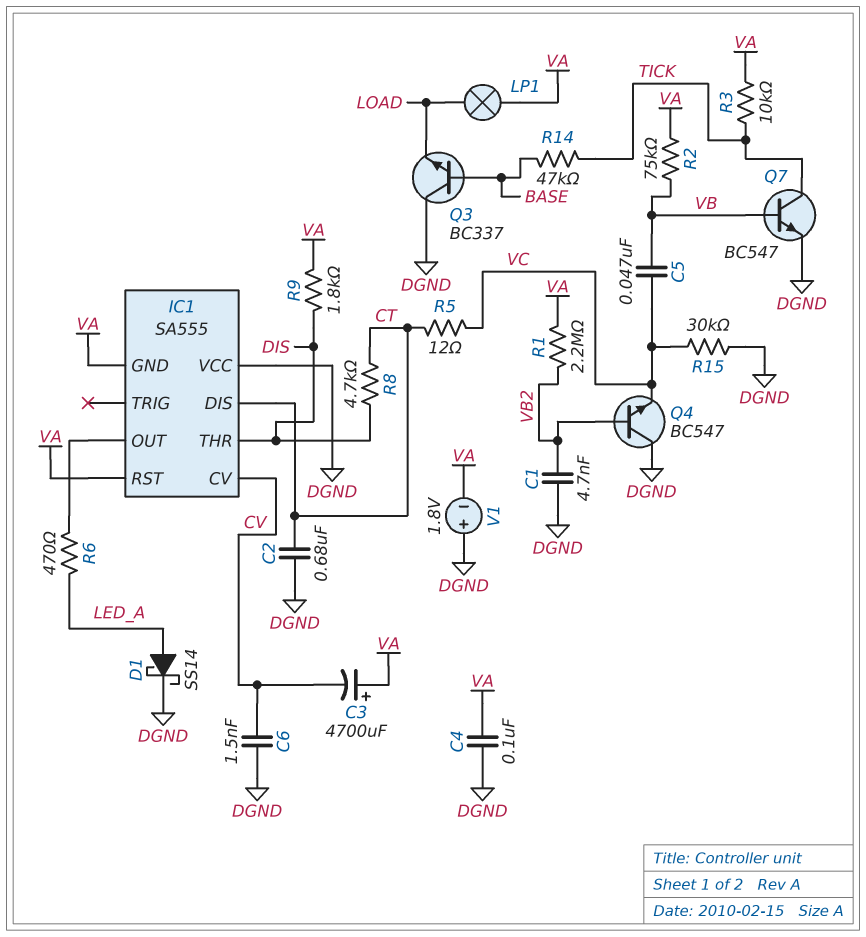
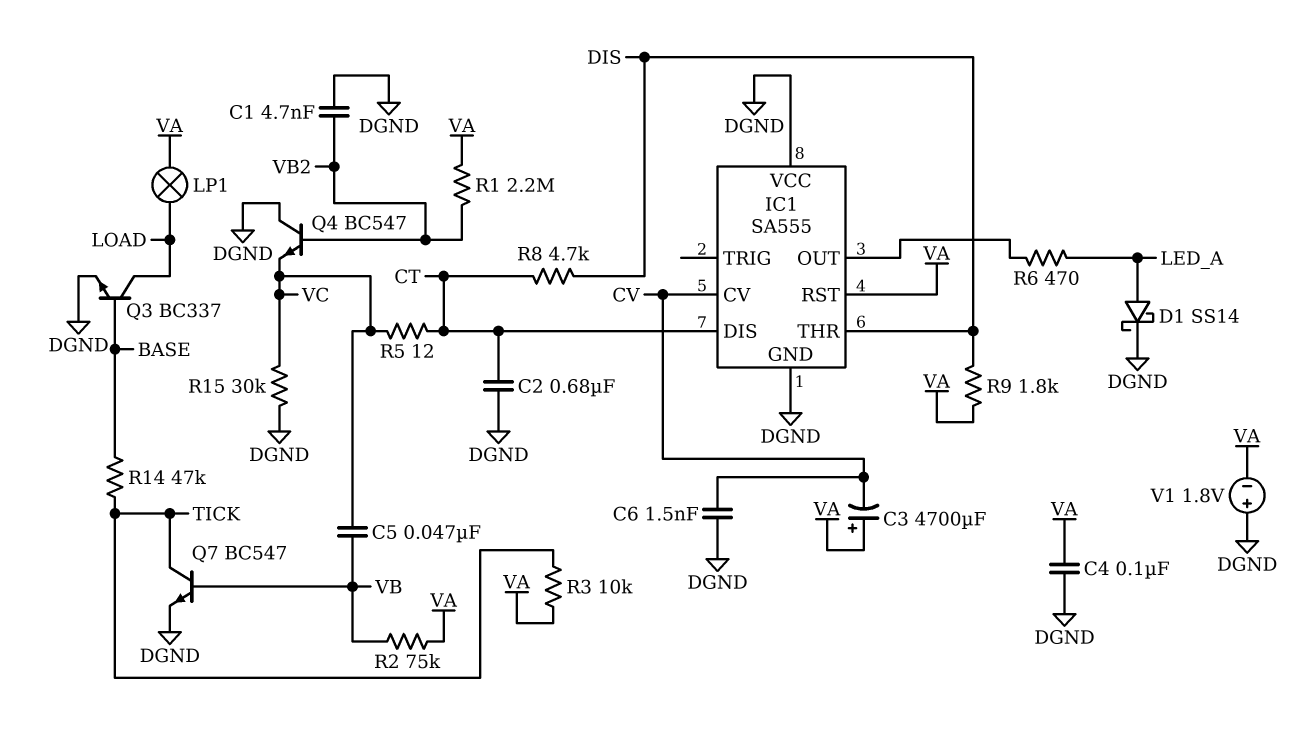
IC1 pin GND: VA -> DGND
Q3: NPN BC337 (B BASE, C DGND, E LOAD) -> NPN BC337 (B BASE, C LOAD, E DGND)

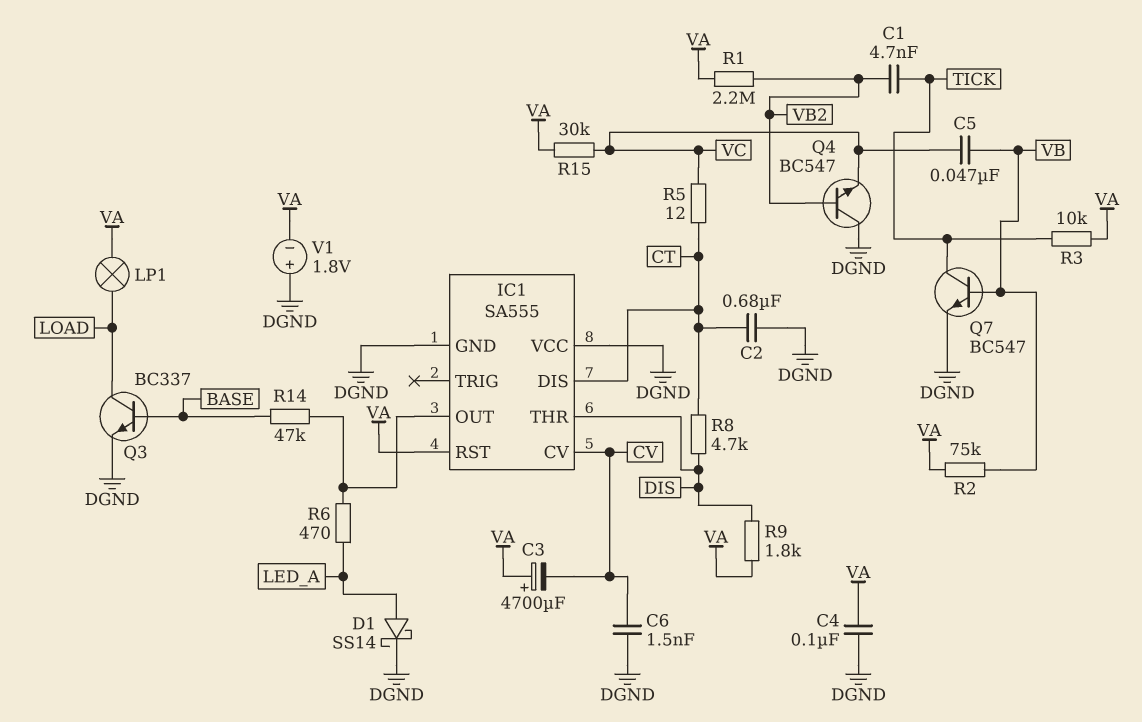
C1: 4.7nF (DGND, VB2) -> 4.7nF (TICK, VB2)
R14: 47k (BASE, TICK) -> 47k (BASE, IC1/OUT)
R15: 30k (DGND, VC) -> 30k (VA, VC)

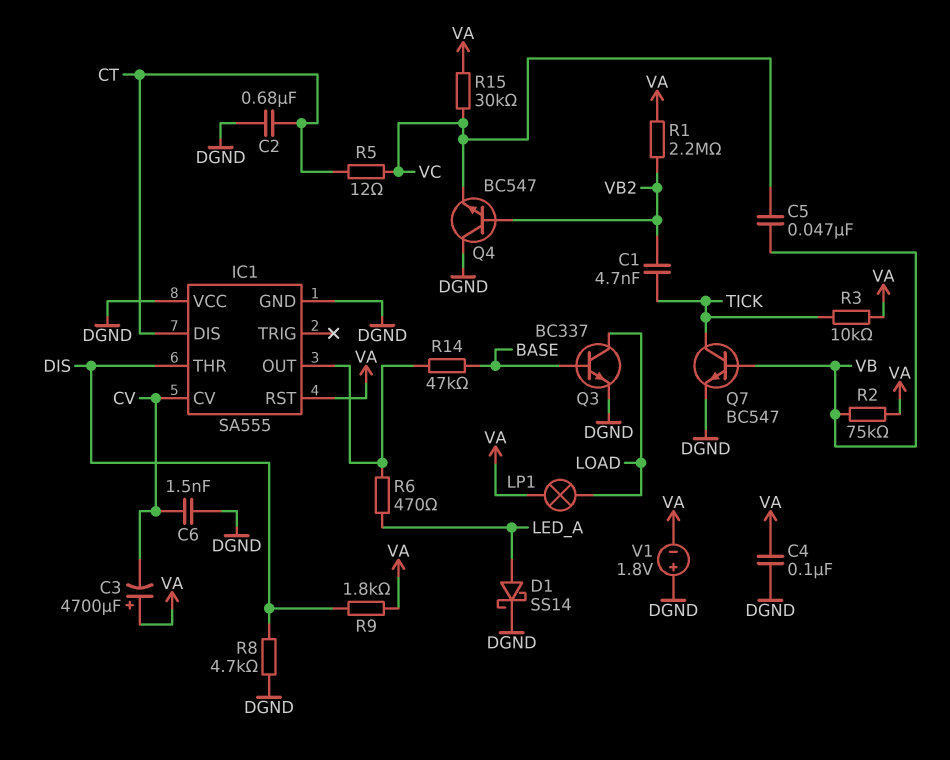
R8: 4.7k (CT, DIS) -> 4.7k (DGND, DIS)

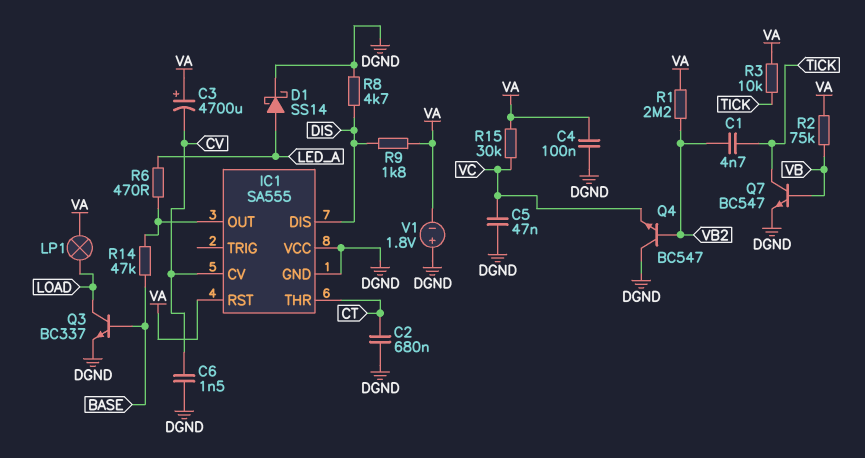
C5: 47nF (VB, VC) -> 47nF (DGND, VC)
IC1 pin DIS: CT -> DIS
IC1 pin THR: DIS -> CT
R5: 12 (CT, VC) -> none

